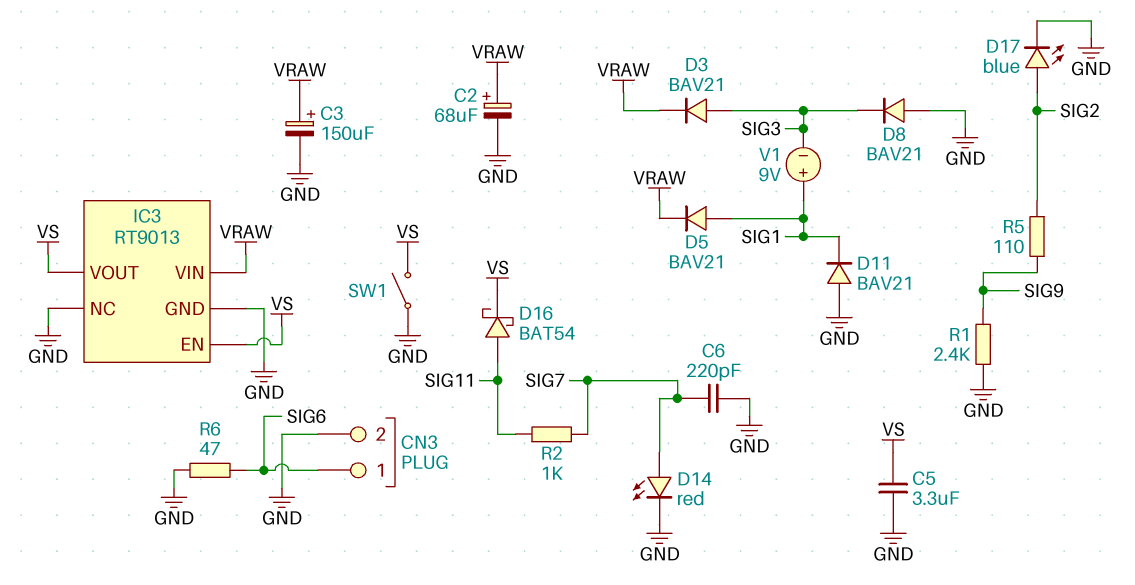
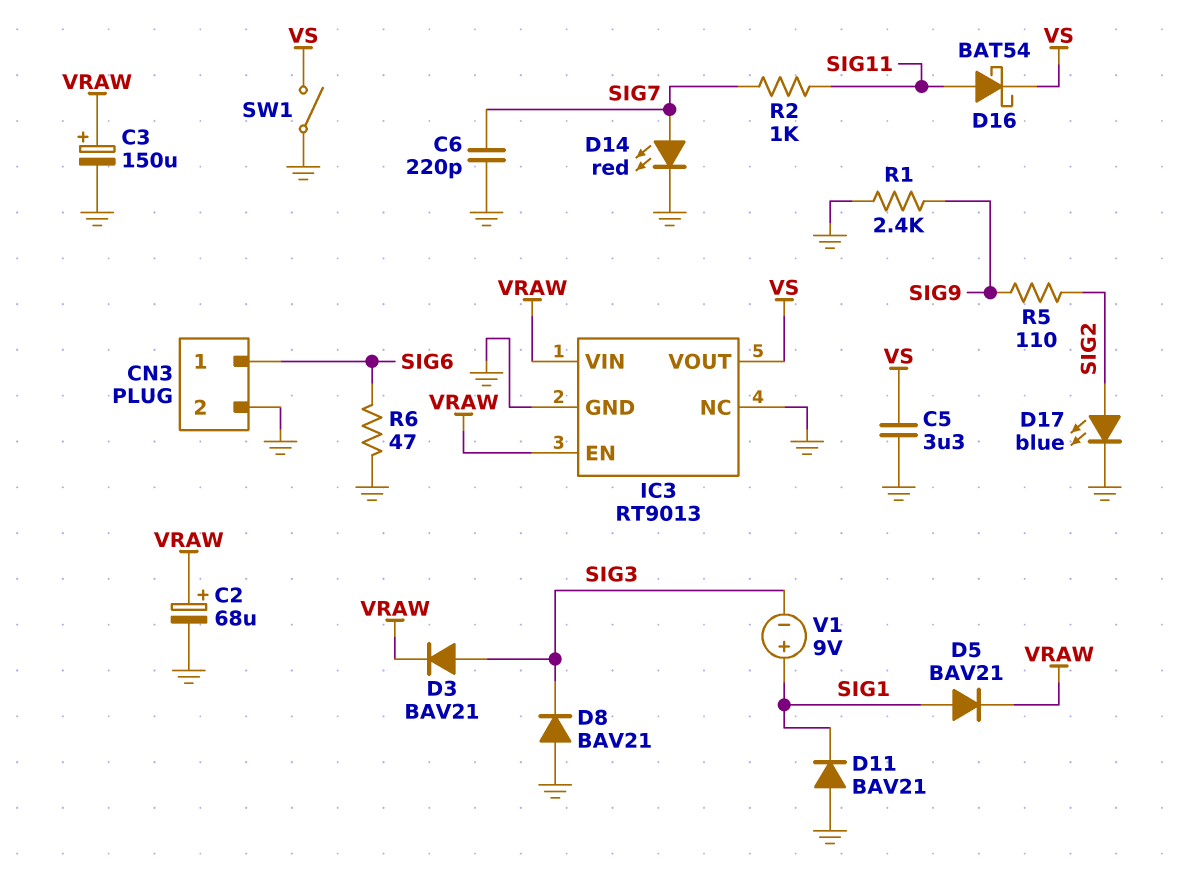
IC3 pin EN: VS -> VRAW

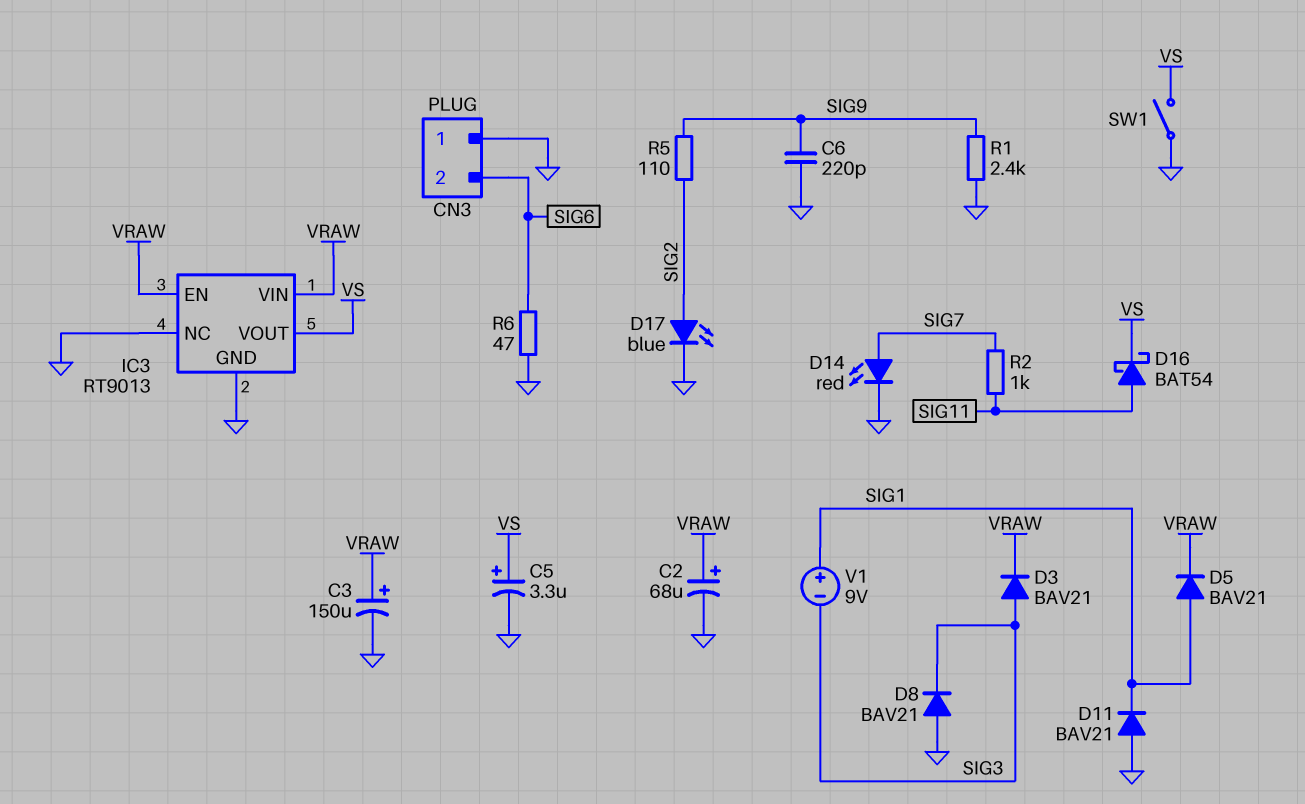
C5: 3.3uF (GND, VS) -> 3.3uF (plus VS, minus GND)
C6: 220pF (GND, SIG7) -> 220pF (GND, SIG9)
CN3 pin 1: SIG6 -> GND
CN3 pin 2: GND -> SIG6

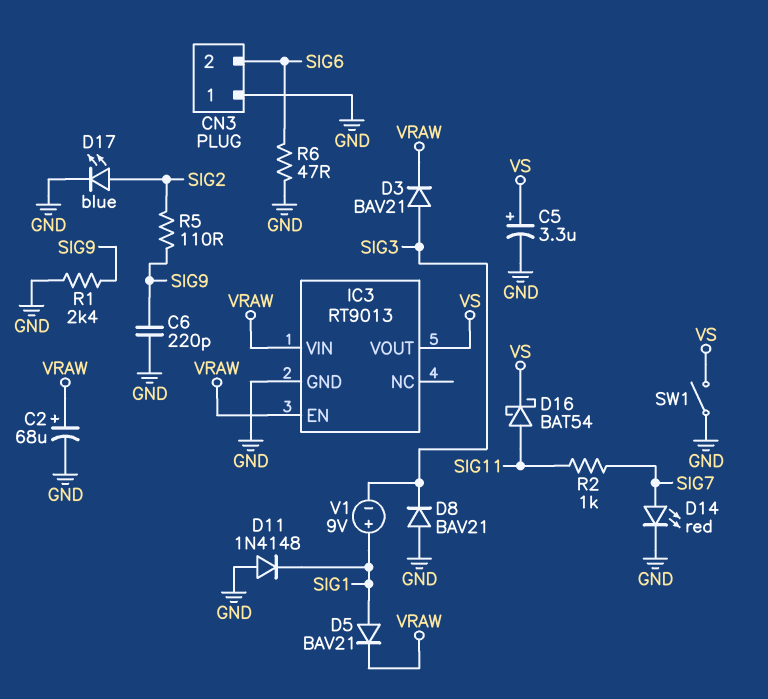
C3: 150uF (plus VRAW, minus GND) -> none
D11: diode BAV21 (A GND, K SIG1) -> diode 1N4148 (A GND, K SIG1)
IC3 pin NC: GND -> none

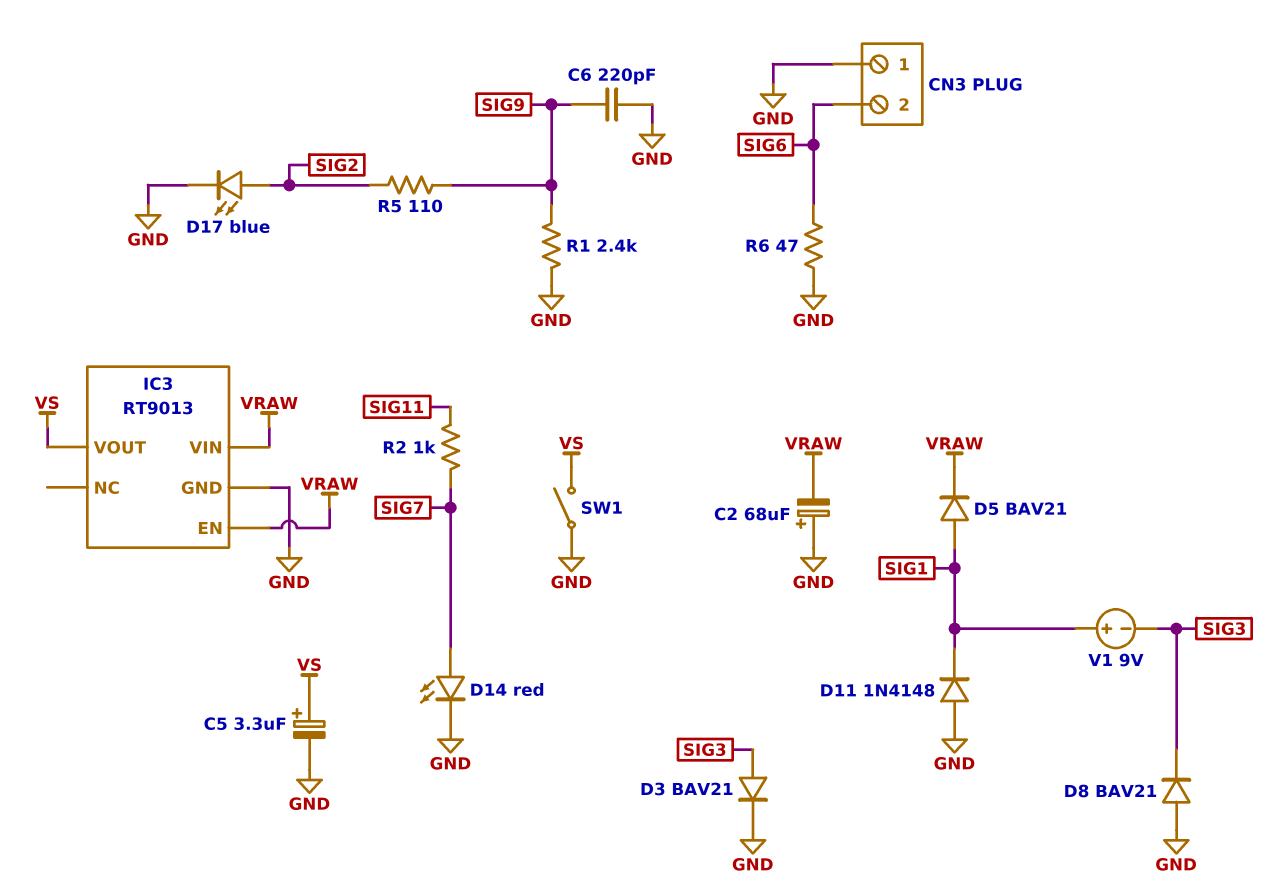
C2: 68uF (plus VRAW, minus GND) -> 68uF (plus GND, minus VRAW)
D3: diode BAV21 (A SIG3, K VRAW) -> diode BAV21 (A SIG3, K GND)
D16: schottky BAT54 (A SIG11, K VS) -> none

